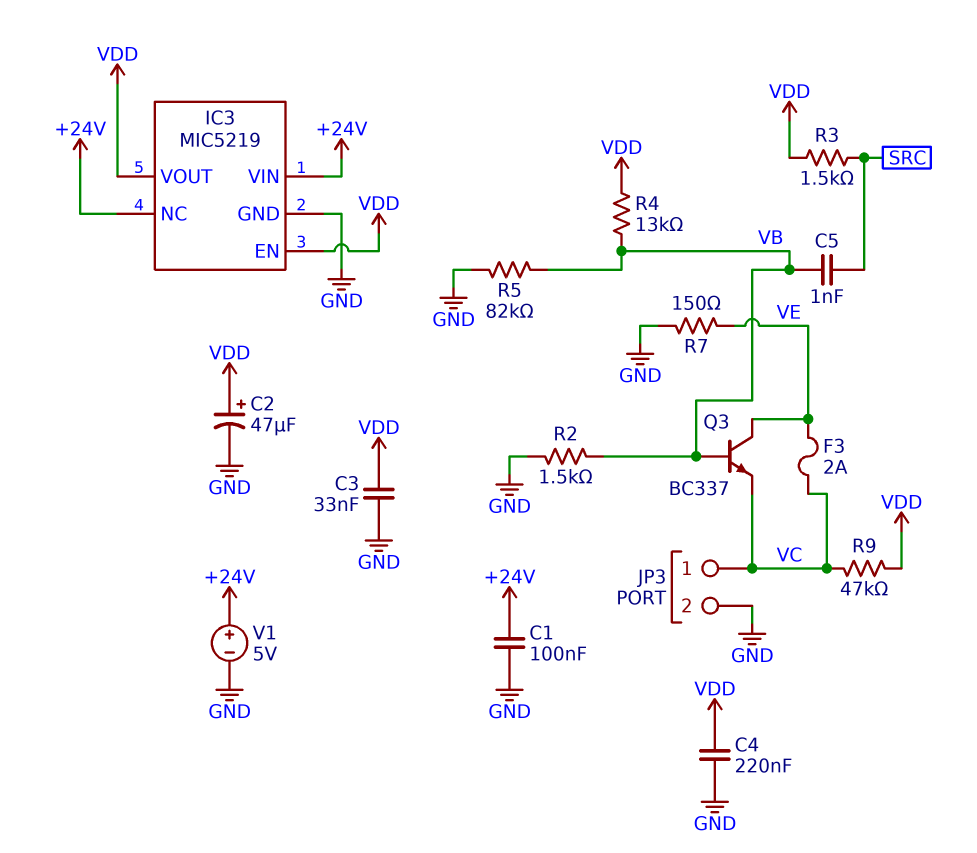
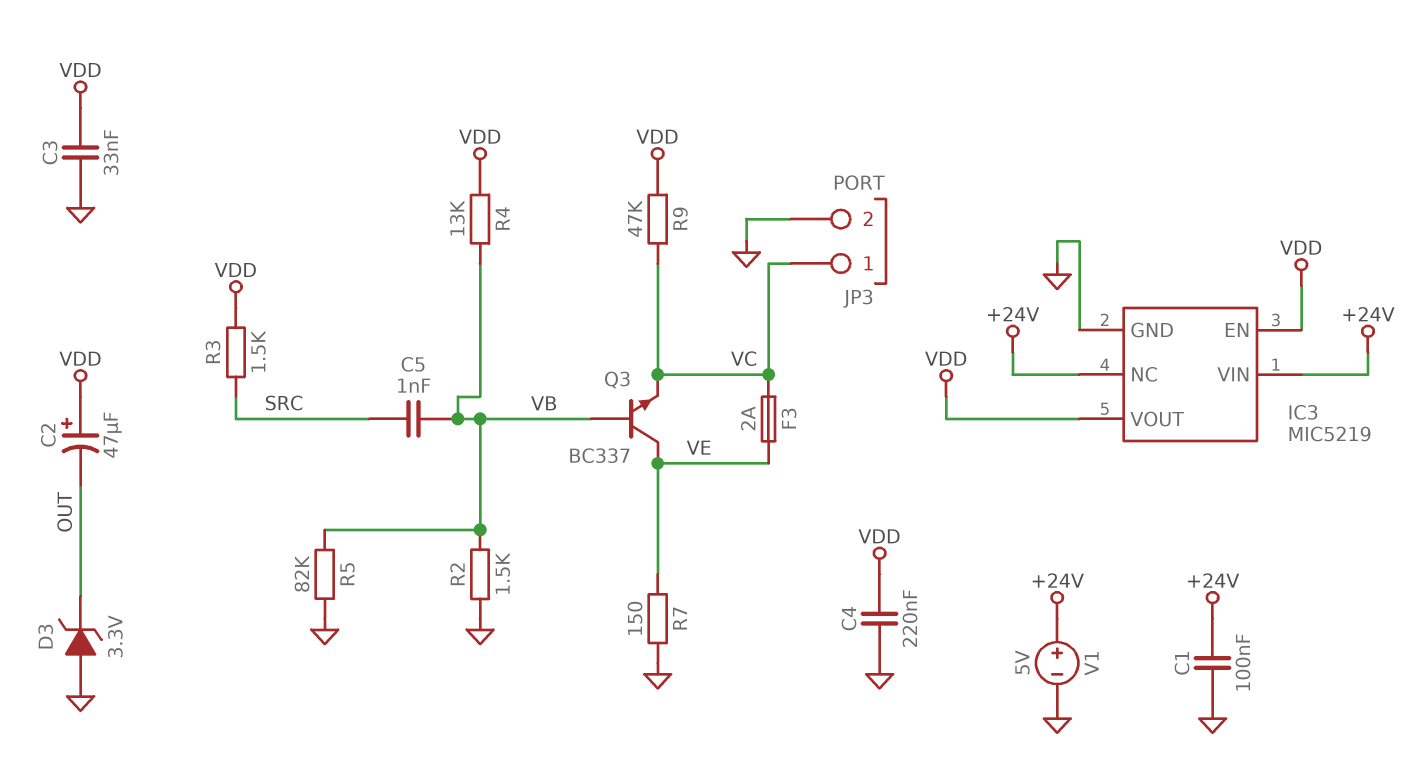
C2: 47uF (plus VDD, minus GND) -> 47uF (plus VDD, minus OUT)
D3: none -> zener 3.3V (A GND, K OUT)

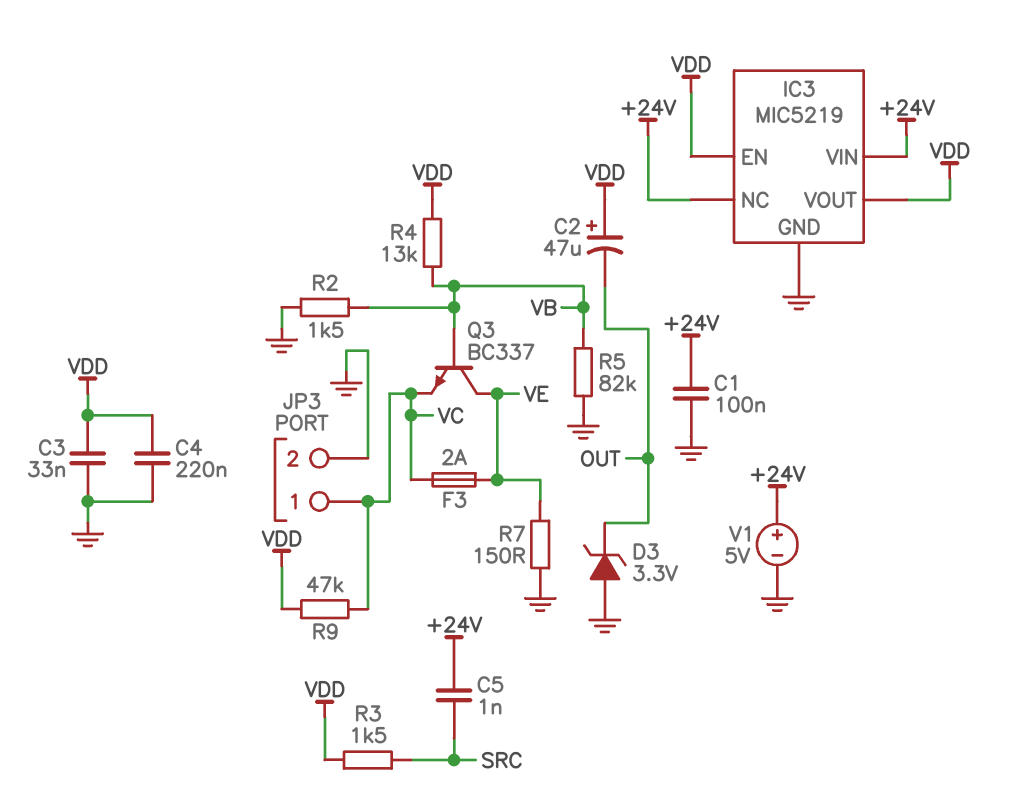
C5: 1nF (SRC, VB) -> 1nF (+24V, SRC)

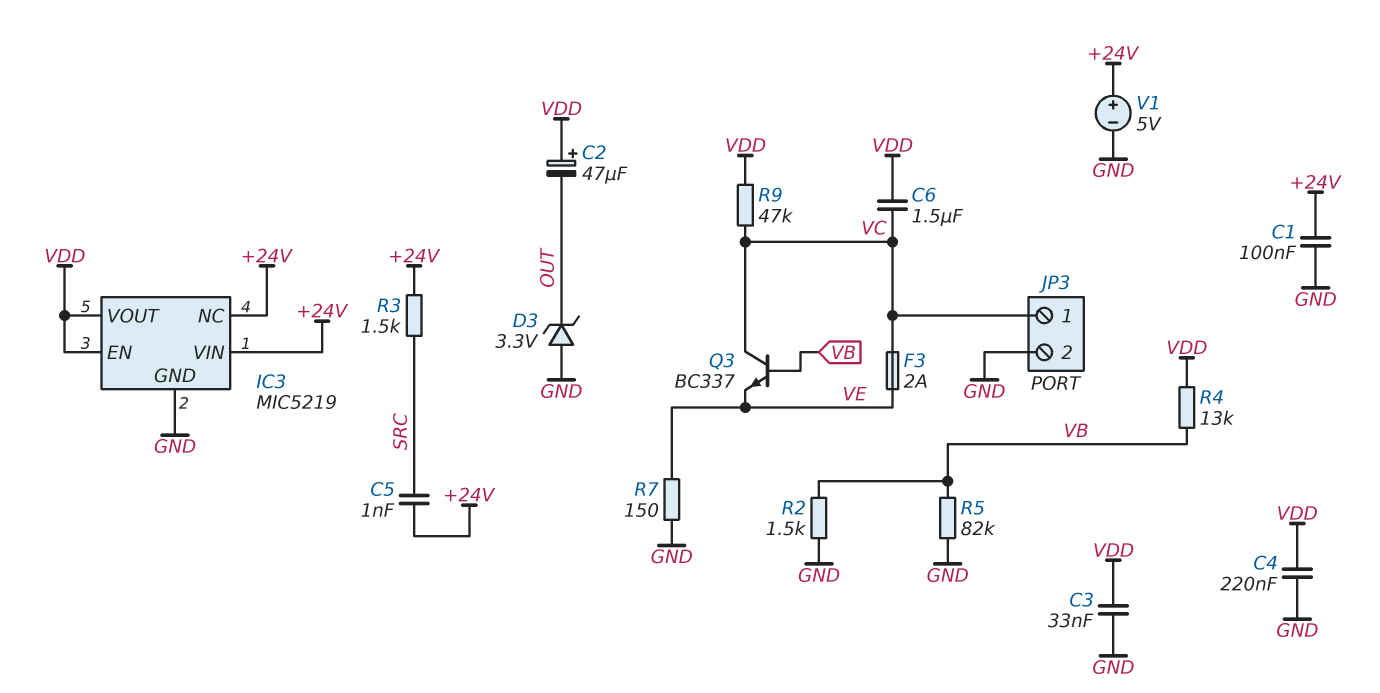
C6: none -> 1.5uF (VC, VDD)
Q3: NPN BC337 (B VB, C VE, E VC) -> NPN BC337 (B VB, C VC, E VE)
R3: 1.5k (SRC, VDD) -> 1.5k (+24V, SRC)

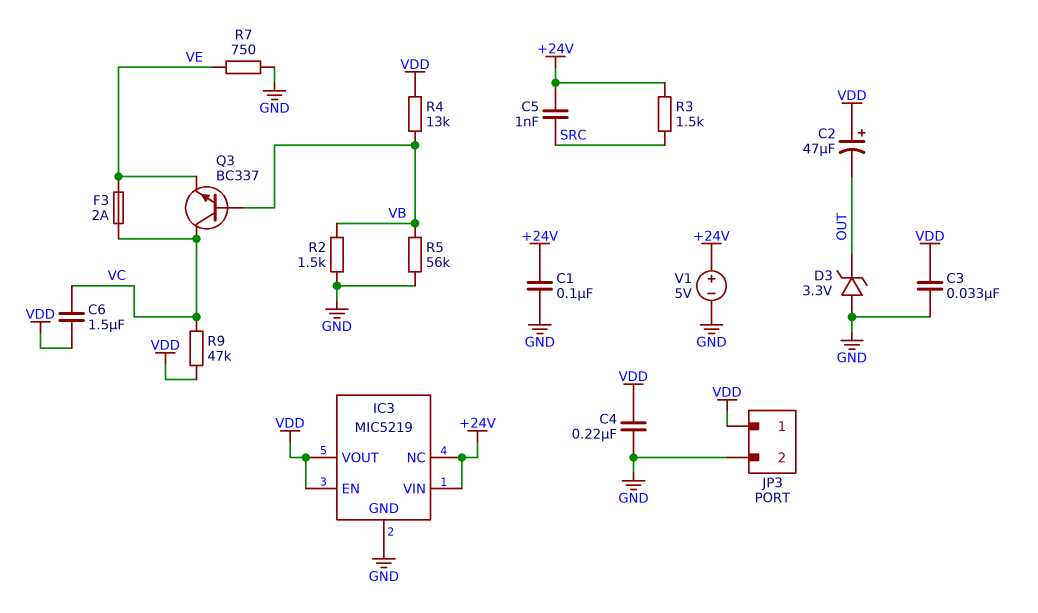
JP3 pin 1: VC -> VDD
R5: 82k (GND, VB) -> 56k (GND, VB)
R7: 150 (GND, VE) -> 750 (GND, VE)

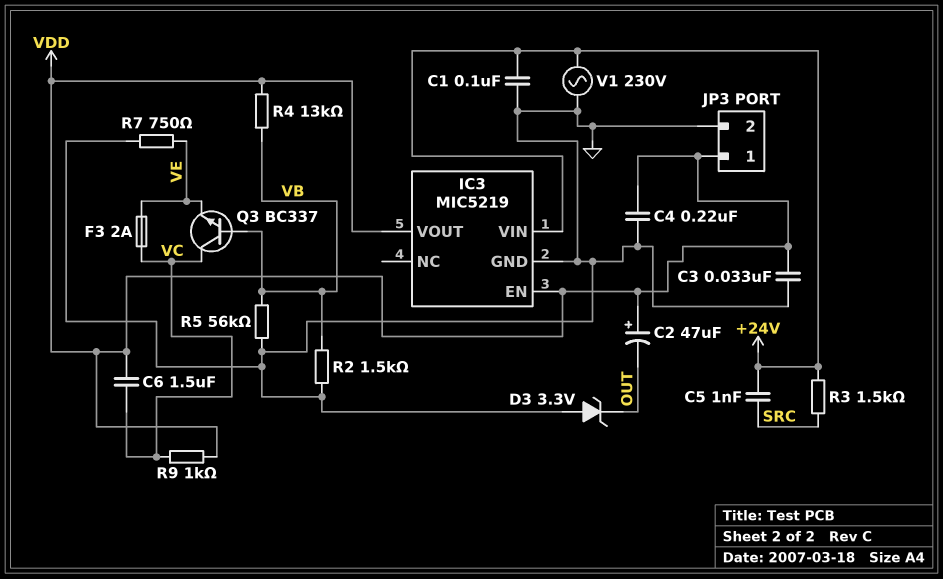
IC3 pin NC: +24V -> none
R9: 47k (VC, VDD) -> 1k (VC, VDD)
V1: 5V (plus +24V, minus GND) -> AC 230V (+24V, GND)

